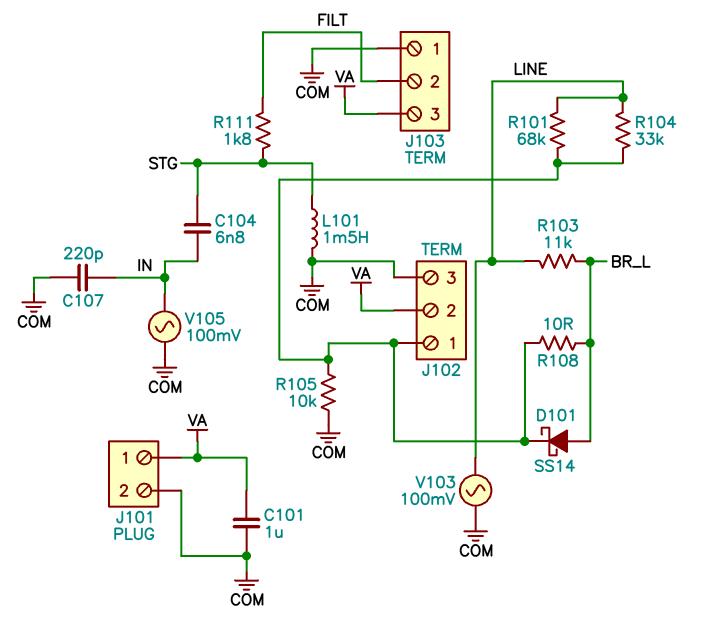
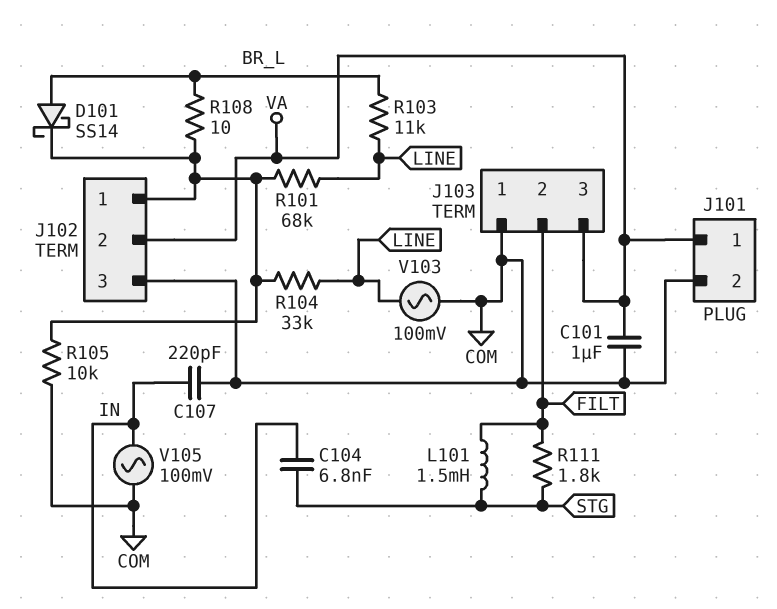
L101: 1.5mH (COM, STG) -> 1.5mH (FILT, STG)

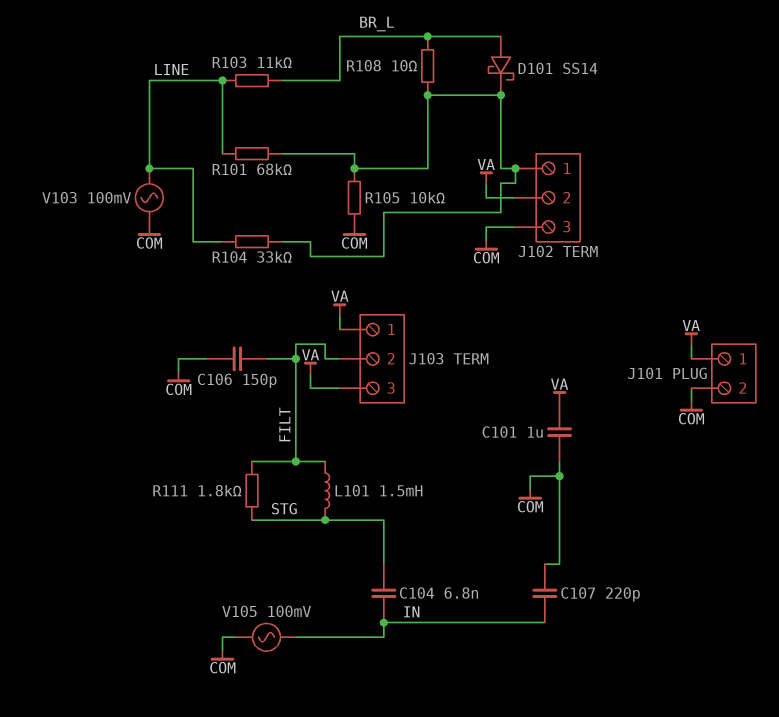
C106: none -> 150pF (COM, FILT)
J103 pin 1: COM -> VA

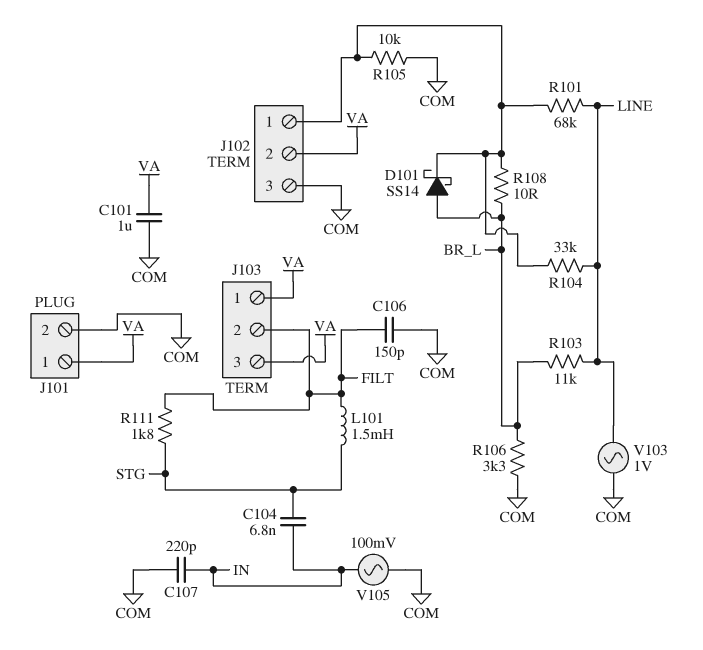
R106: none -> 3.3k (BR_L, COM)
V103: AC 100mV (COM, LINE) -> AC 1V (COM, LINE)

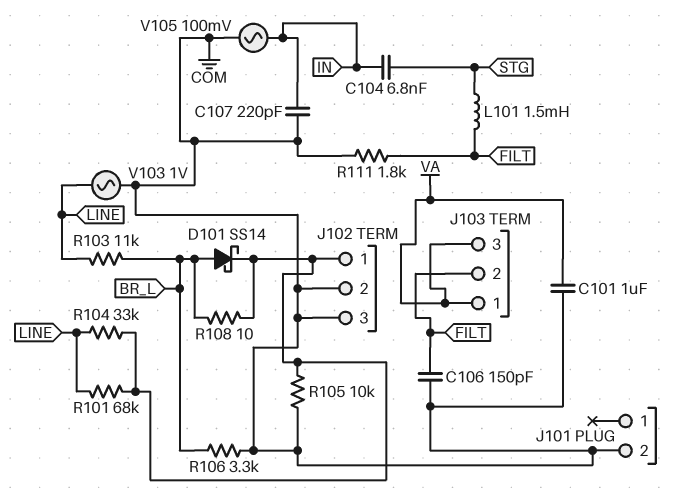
J101 pin 1: VA -> none
J102 pin 2: VA -> COM
R111: 1.8k (FILT, STG) -> 1.8k (COM, FILT)

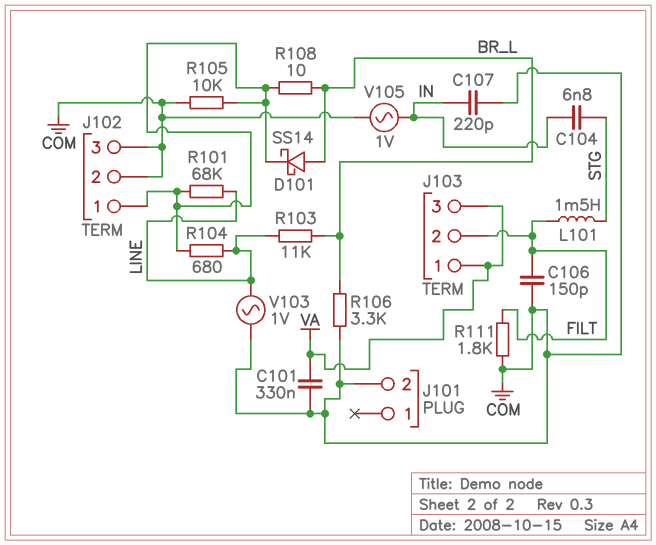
C101: 1uF (COM, VA) -> 330nF (COM, VA)
R104: 33k (J102/1, LINE) -> 680 (J102/1, LINE)
V105: AC 100mV (COM, IN) -> AC 1V (COM, IN)

